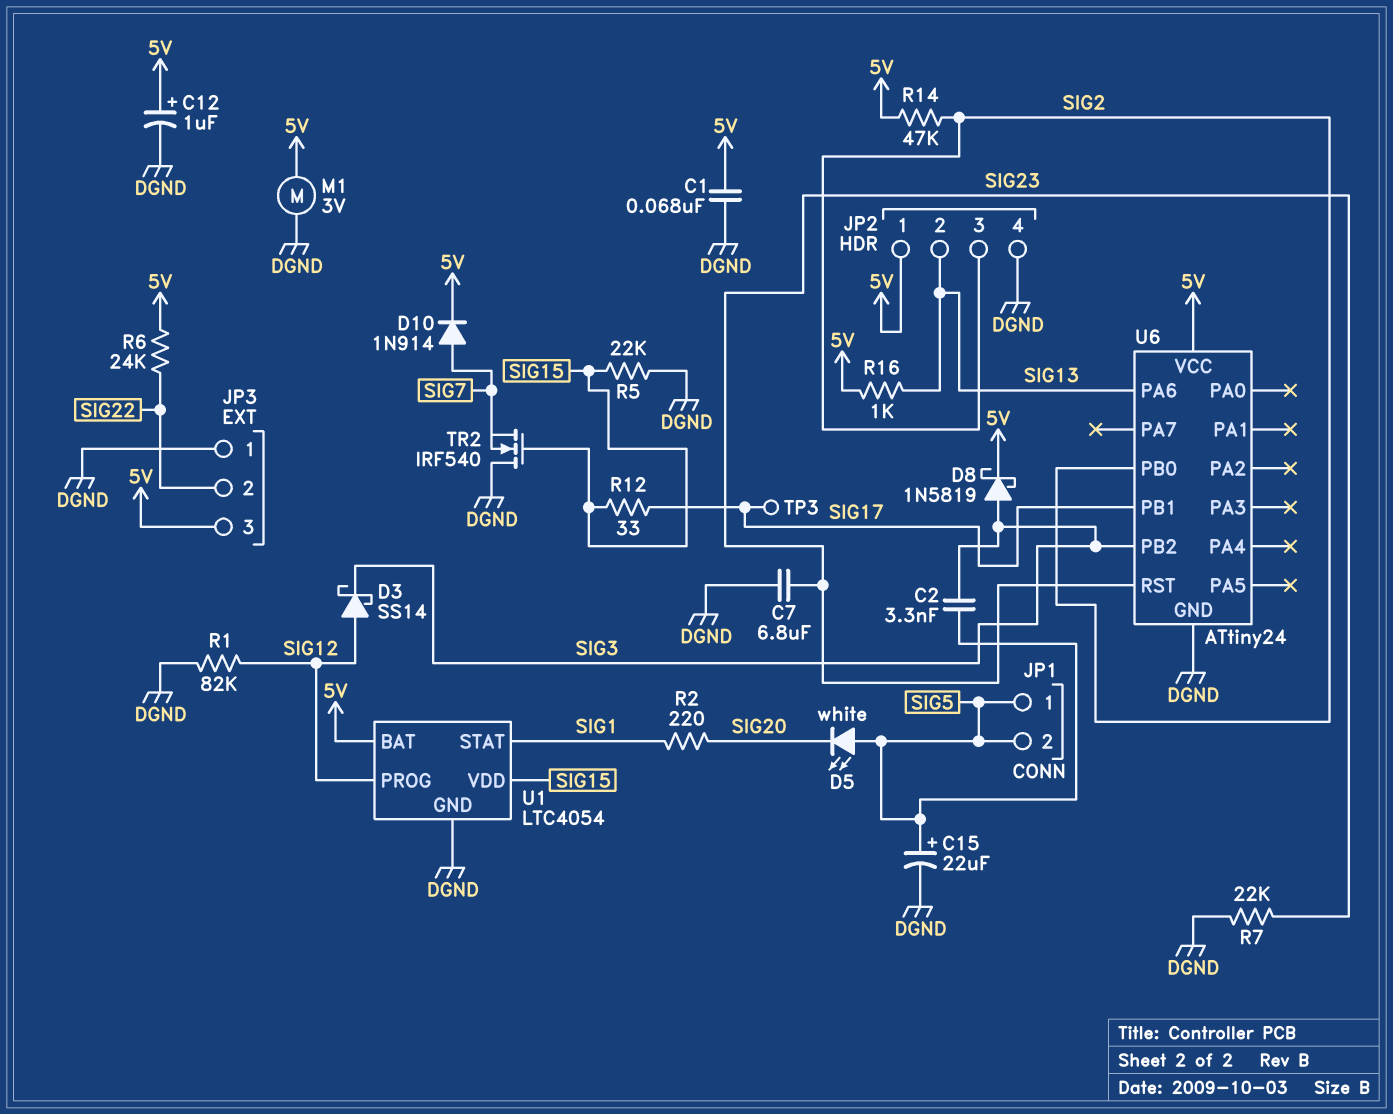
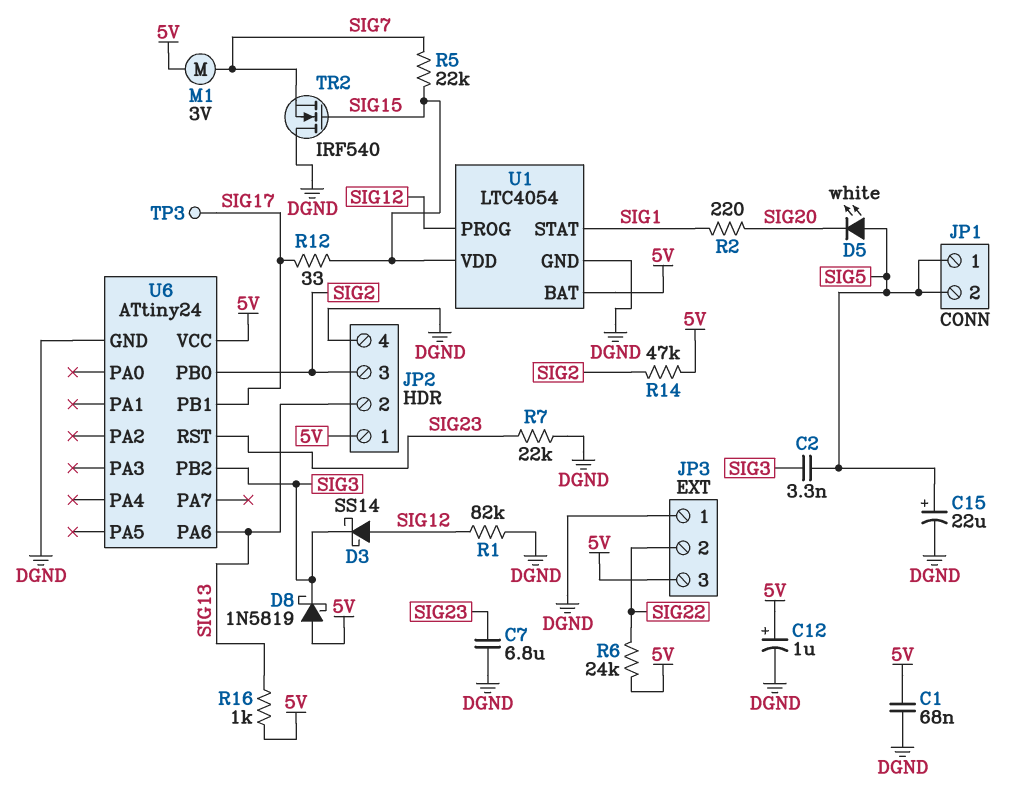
D8: schottky 1N5819 (A SIG3, K 5V) -> schottky 1N5819 (A 5V, K SIG3)
D10: diode 1N914 (A SIG7, K 5V) -> none
M1: motor 3V (5V, DGND) -> motor 3V (5V, SIG7)
R5: 22k (DGND, SIG15) -> 22k (SIG7, SIG15)

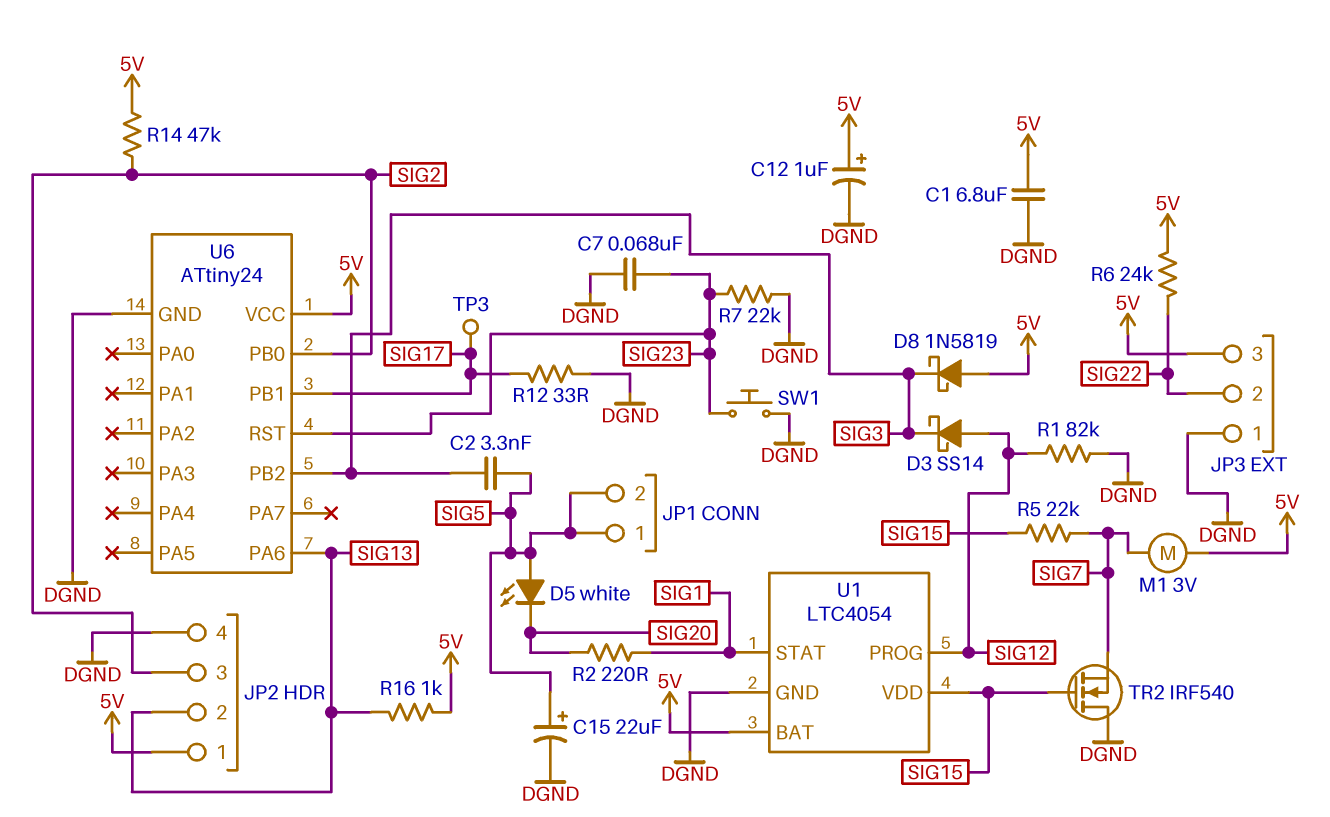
C1: 68nF (5V, DGND) -> 6.8uF (5V, DGND)
C7: 6.8uF (DGND, SIG23) -> 68nF (DGND, SIG23)
R12: 33 (SIG15, SIG17) -> 33 (DGND, SIG17)
SW1: none -> button (DGND, SIG23)

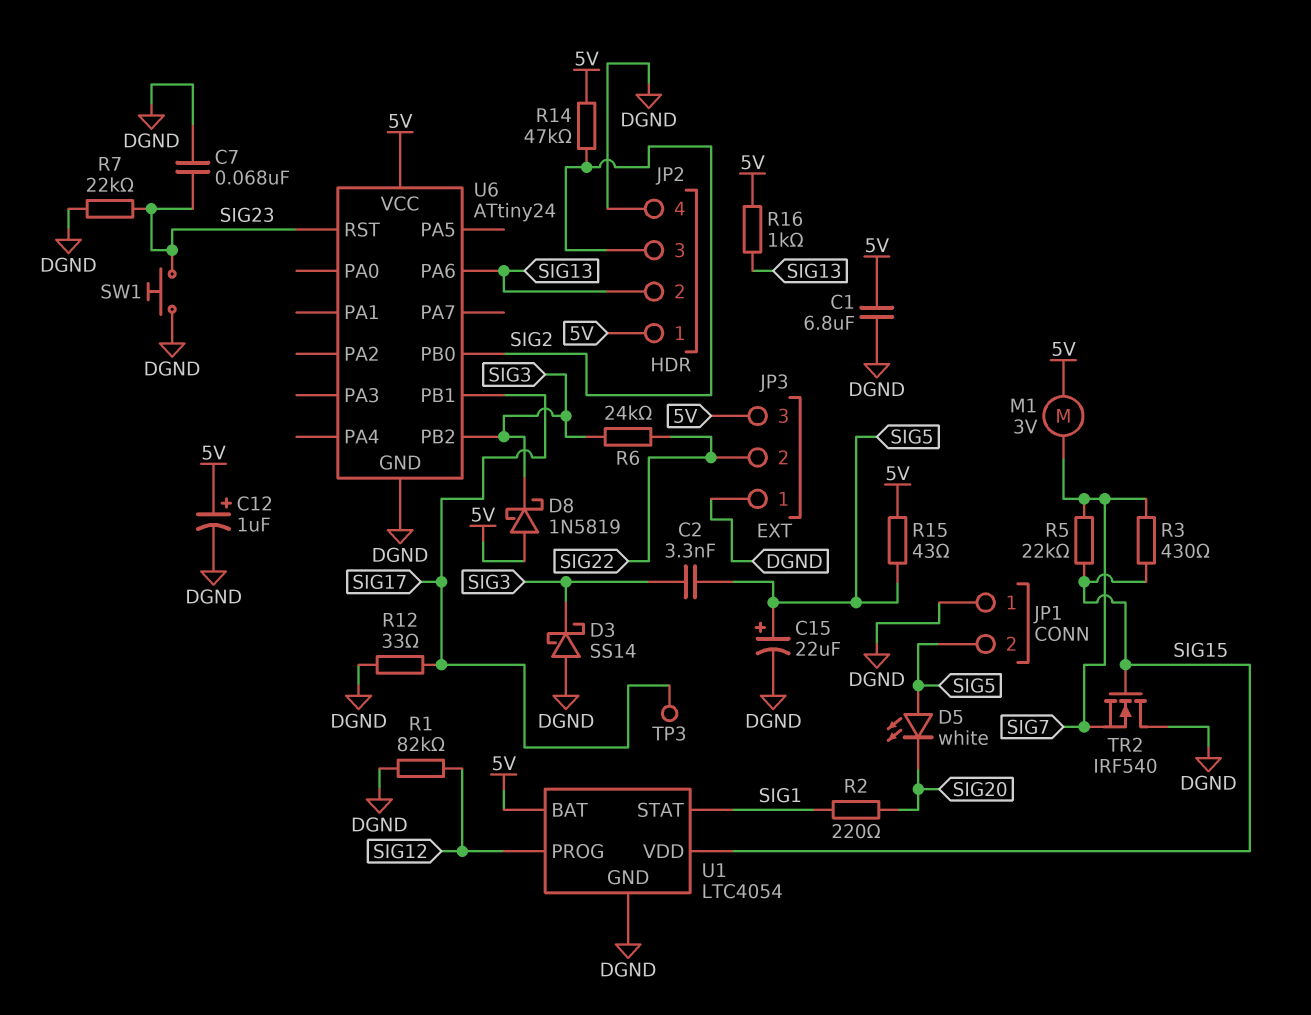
D3: schottky SS14 (A SIG12, K SIG3) -> schottky SS14 (A DGND, K SIG3)
JP1 pin 1: SIG5 -> DGND
R3: none -> 430 (SIG7, SIG15)
R6: 24k (5V, SIG22) -> 24k (SIG3, SIG22)
R15: none -> 43 (5V, SIG5)

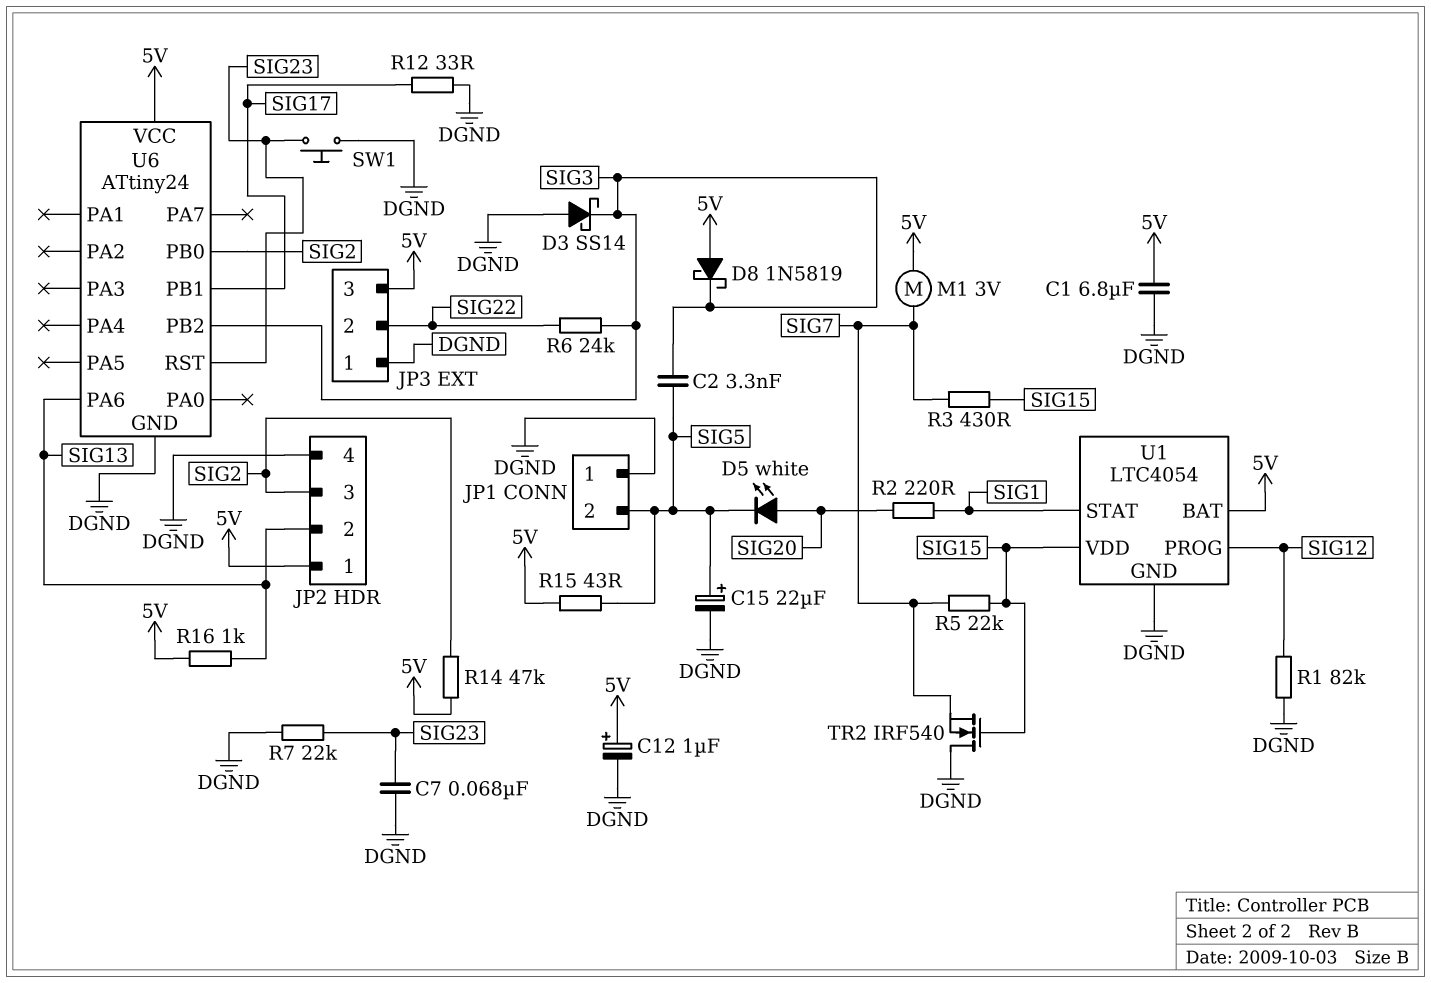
D5: LED white (A SIG5, K SIG20) -> LED white (A SIG20, K SIG5)
TP3: test point (SIG17) -> none

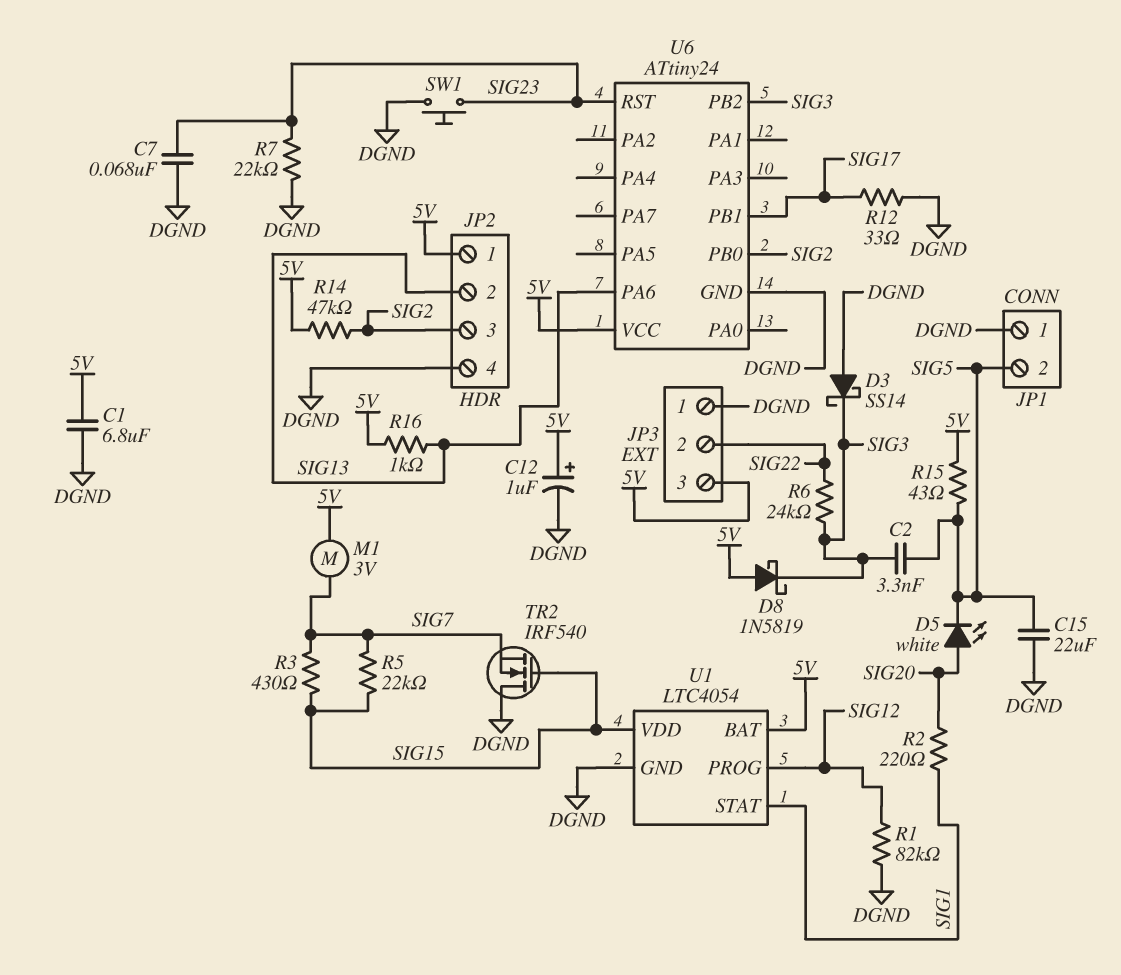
C15: 22uF (plus SIG5, minus DGND) -> 22uF (DGND, SIG5)

